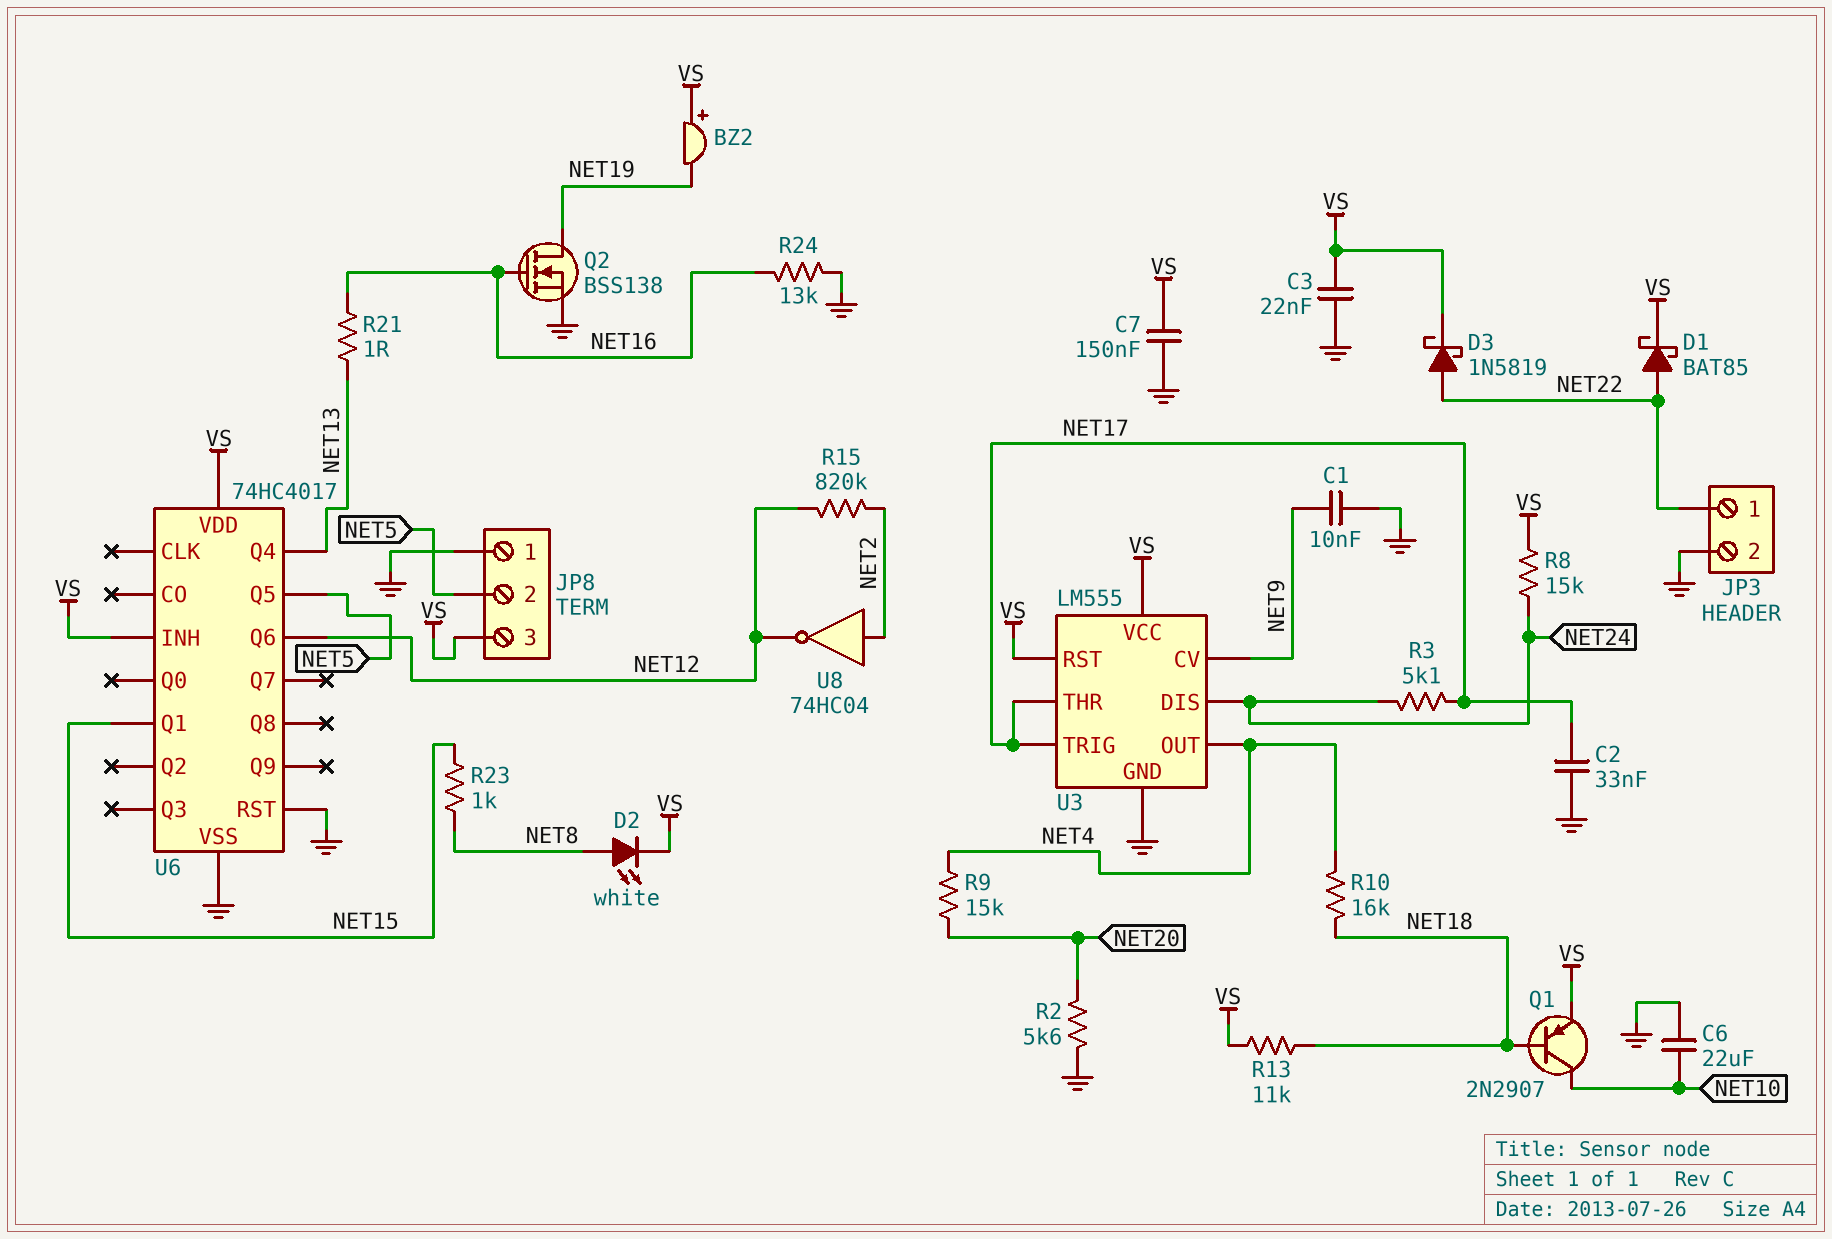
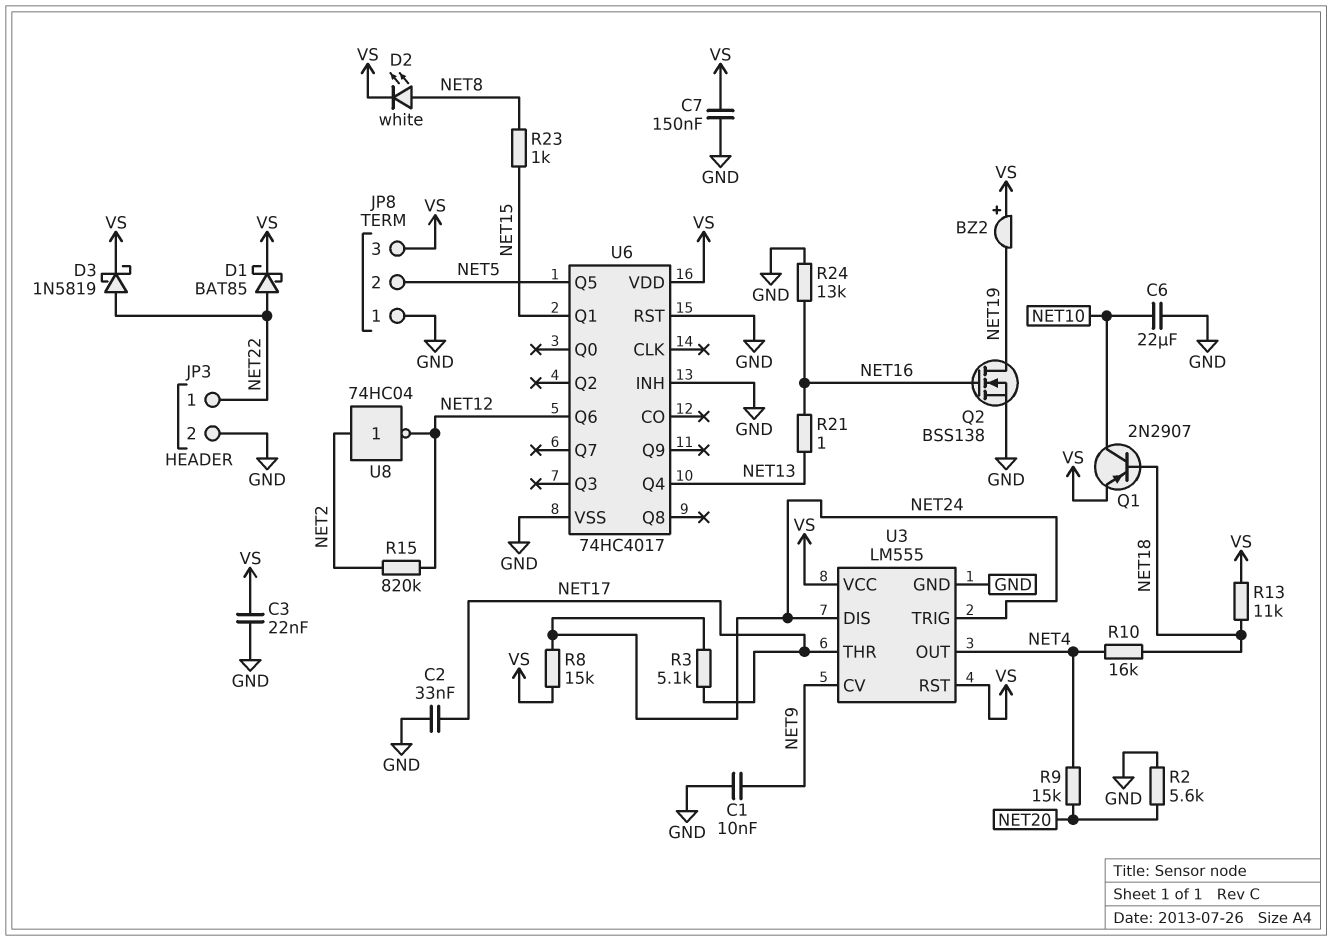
U3 pin TRIG: NET17 -> NET24
U6 pin INH: VS -> GND

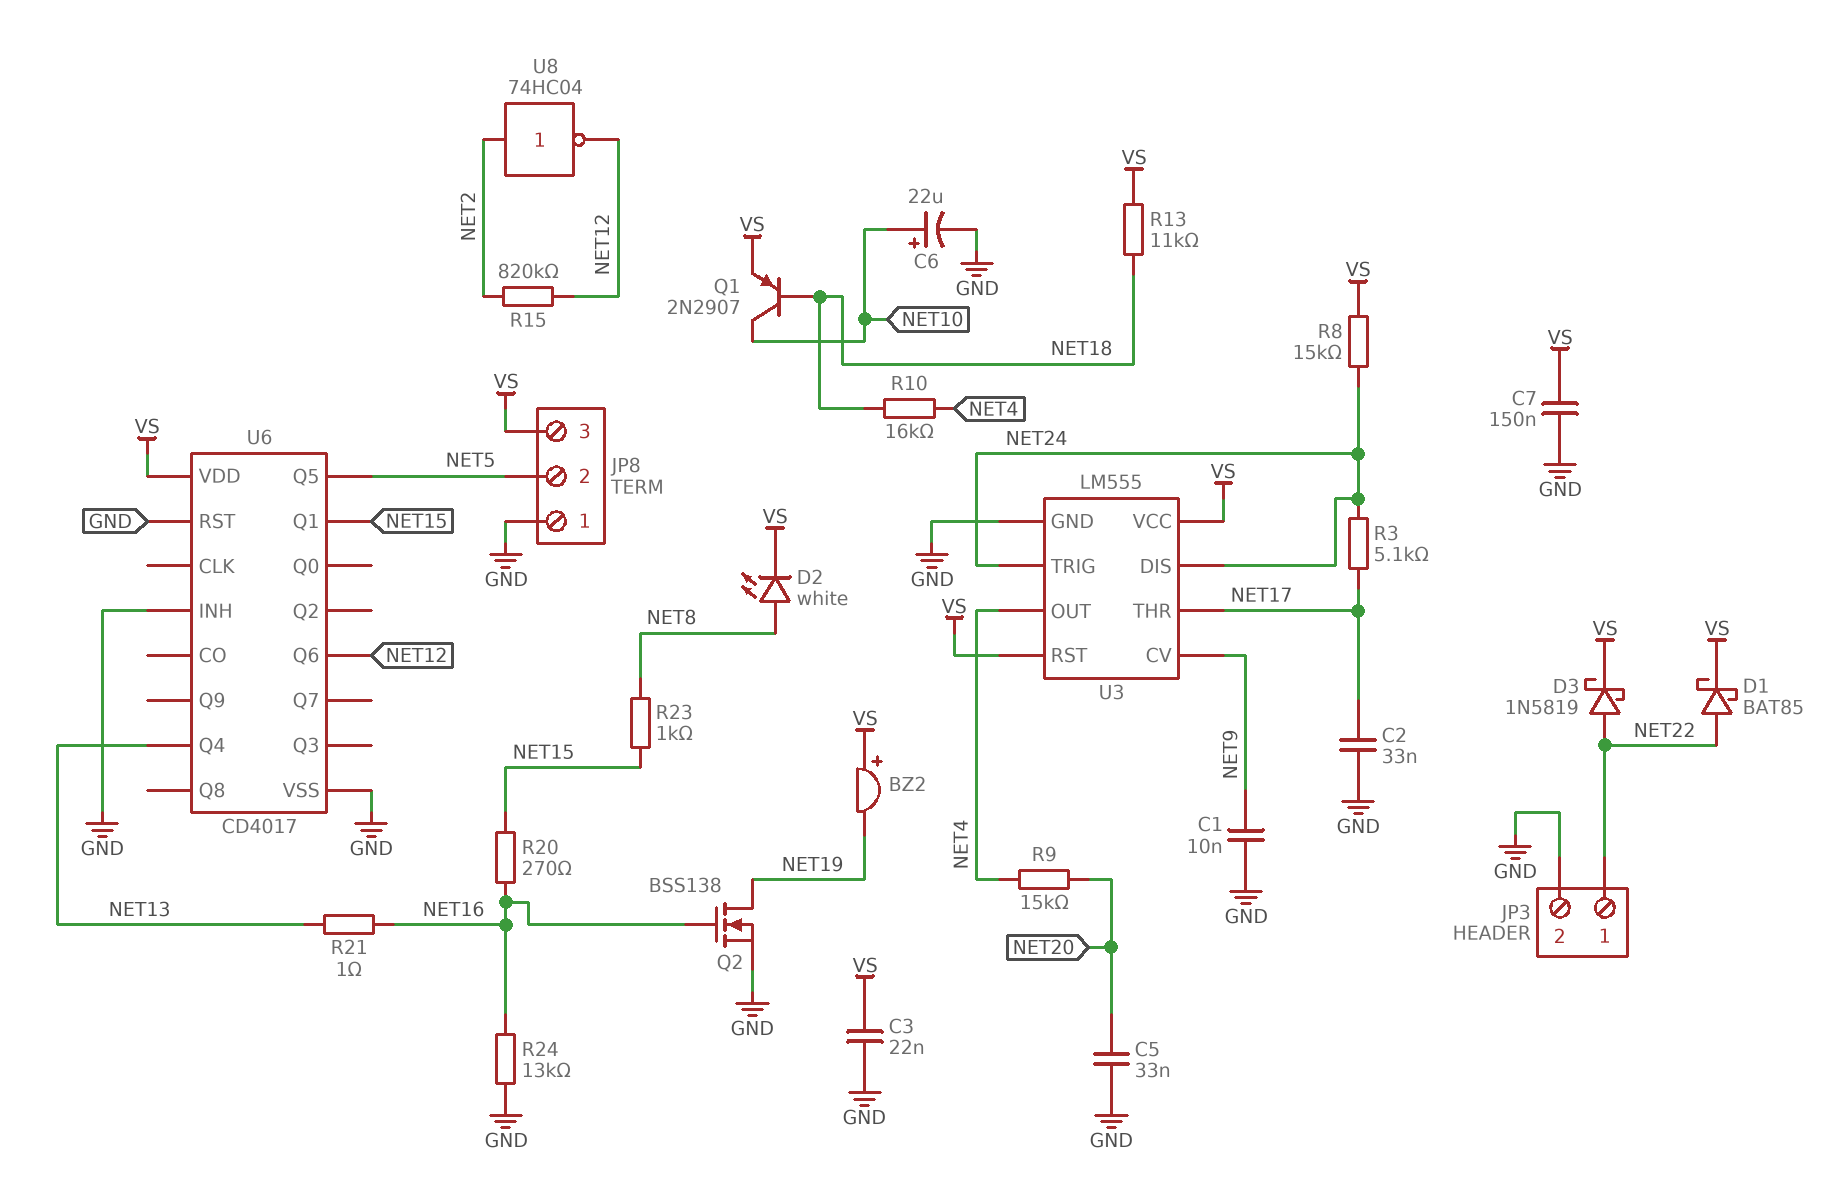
C5: none -> 33nF (GND, NET20)
C6: 22uF (GND, NET10) -> 22uF (plus NET10, minus GND)
R2: 5.6k (GND, NET20) -> none
R20: none -> 270 (NET15, NET16)
U6: 74HC4017 -> CD4017

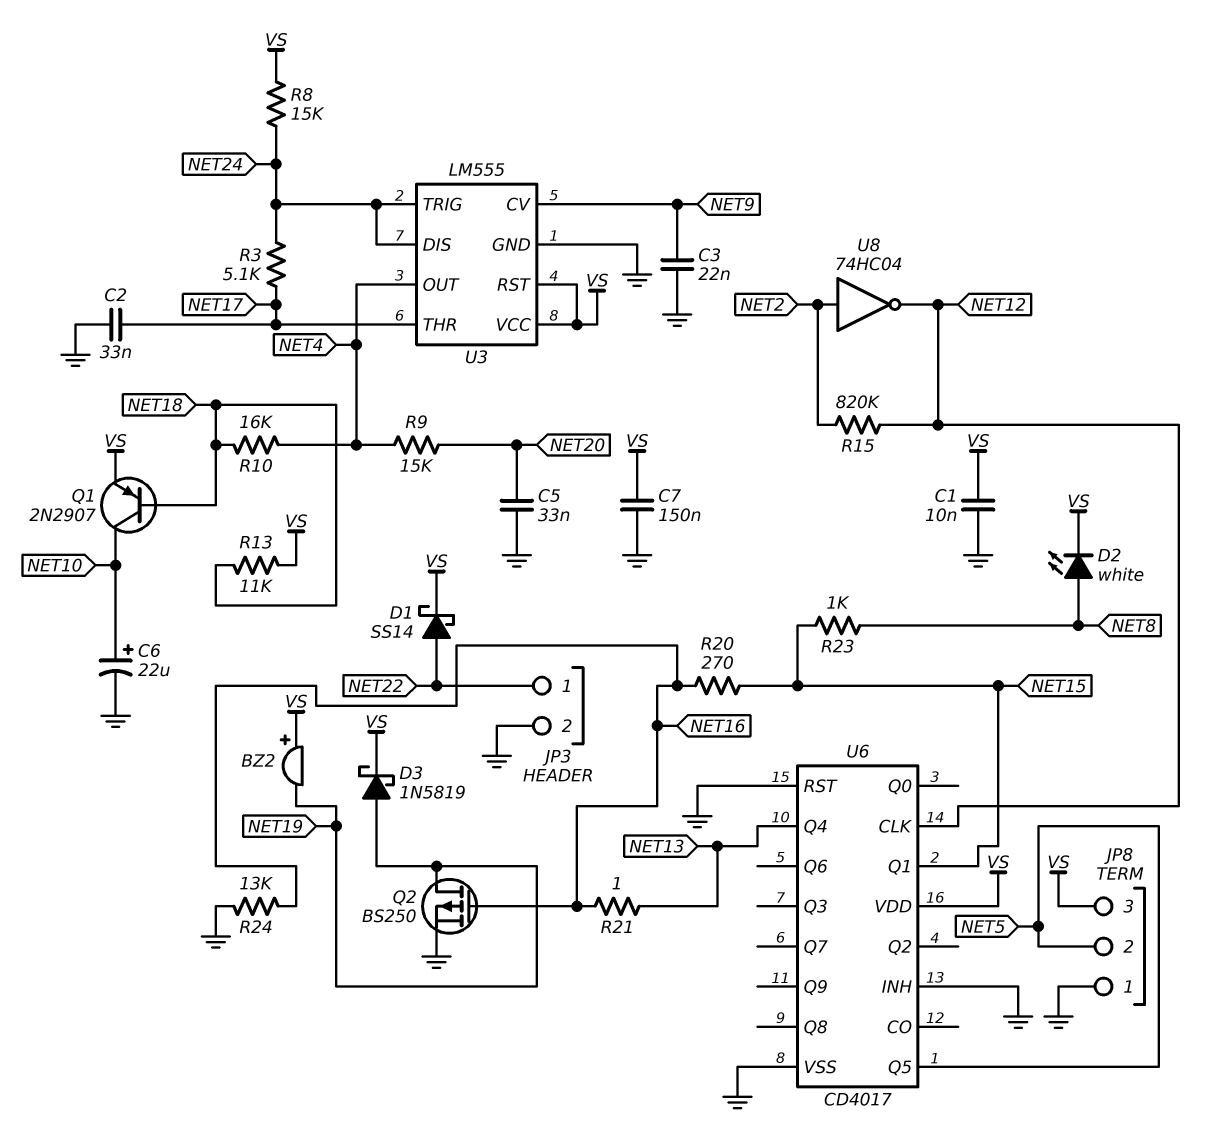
C1: 10nF (GND, NET9) -> 10nF (GND, VS)
C3: 22nF (GND, VS) -> 22nF (GND, NET9)
D1: schottky BAT85 (A NET22, K VS) -> schottky SS14 (A NET22, K VS)
D3: schottky 1N5819 (A NET22, K VS) -> schottky 1N5819 (A NET19, K VS)
Q2: NMOS BSS138 (G NET16, D NET19, S GND) -> PMOS BS250 (G NET16, D NET19, S GND)
U6 pin CLK: none -> NET12
U6 pin Q6: NET12 -> none

